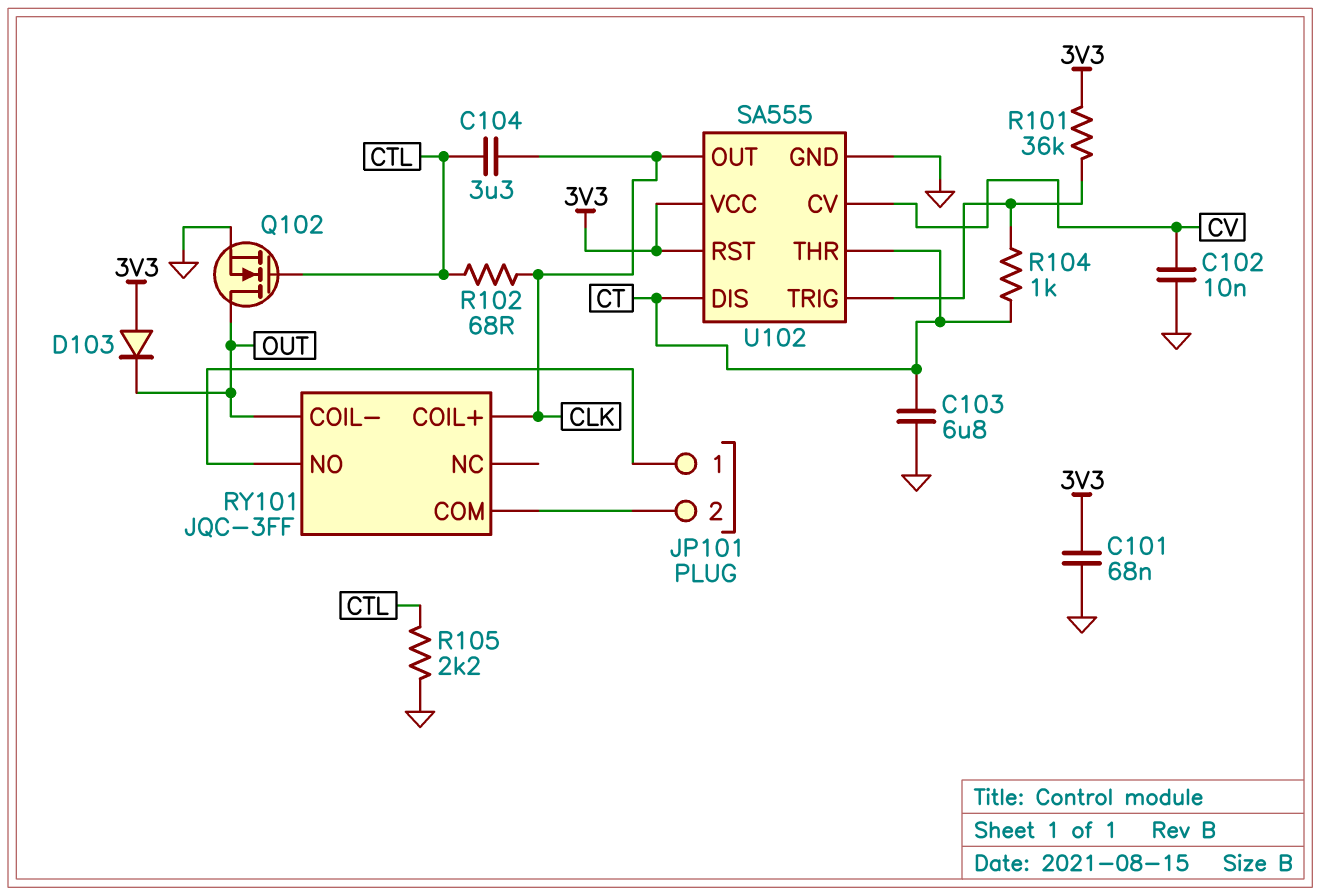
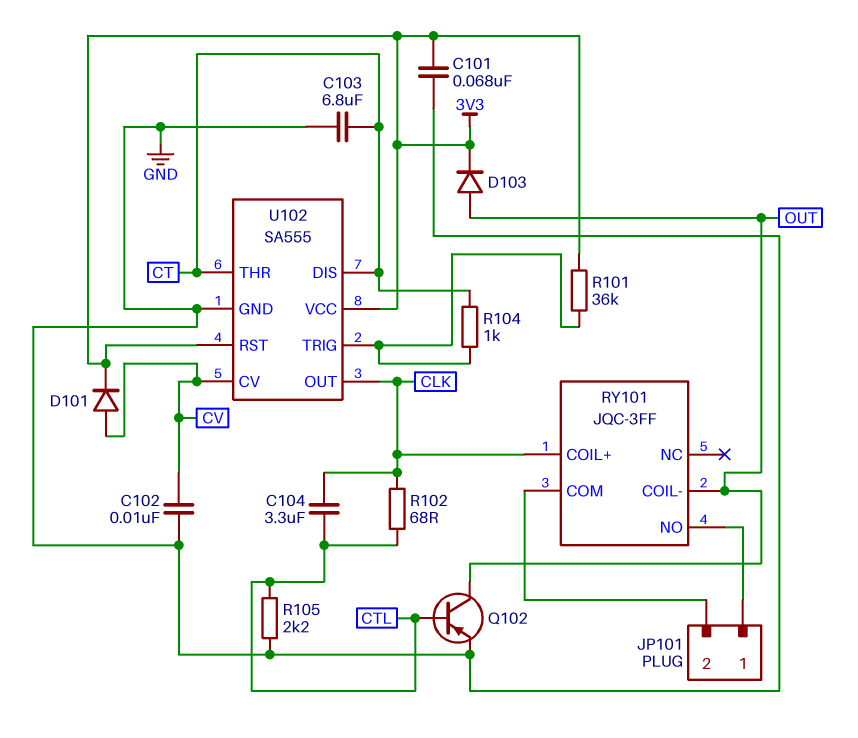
D101: none -> diode (A CV, K 3V3)
D103: diode (A 3V3, K OUT) -> diode (A OUT, K 3V3)
Q102: NMOS (G CTL, D OUT, S GND) -> PNP (B CTL, C OUT, E GND)

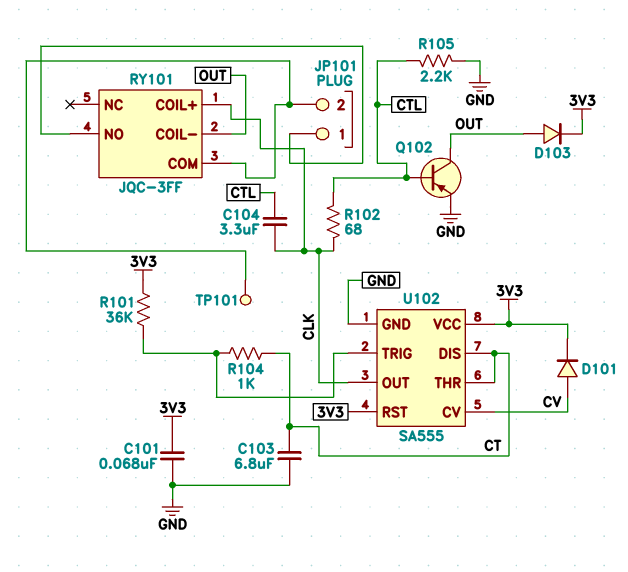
C102: 10nF (CV, GND) -> none
TP101: none -> test point (JP101/2)

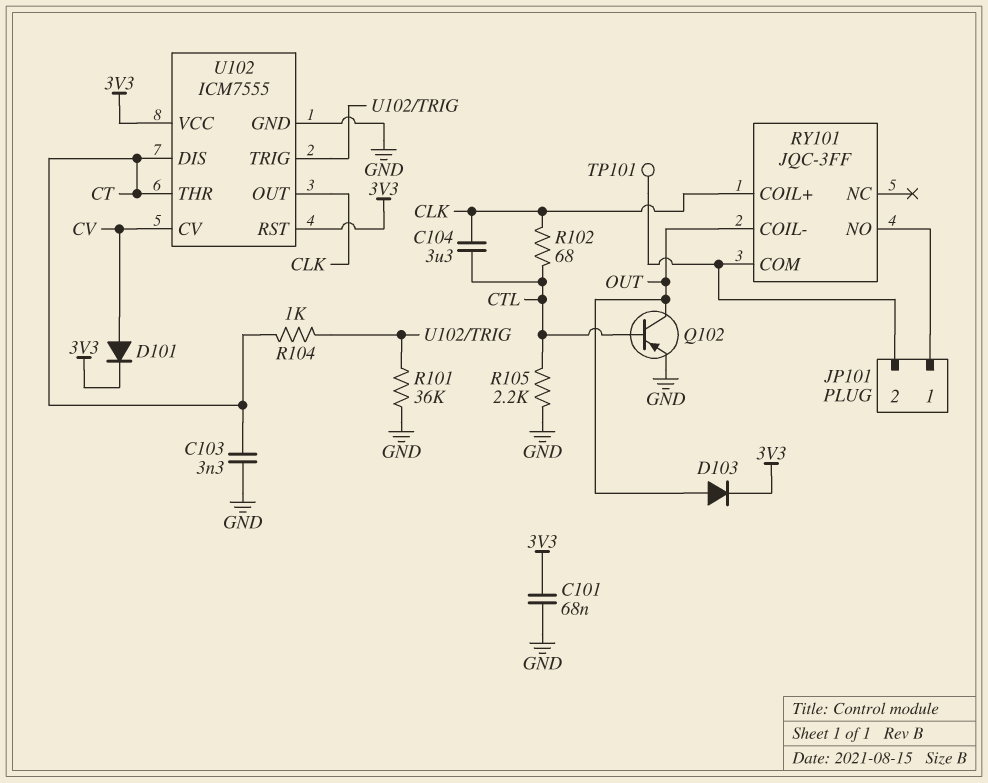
C103: 6.8uF (CT, GND) -> 3.3nF (CT, GND)
R101: 36k (3V3, U102/TRIG) -> 36k (GND, U102/TRIG)
U102: SA555 -> ICM7555

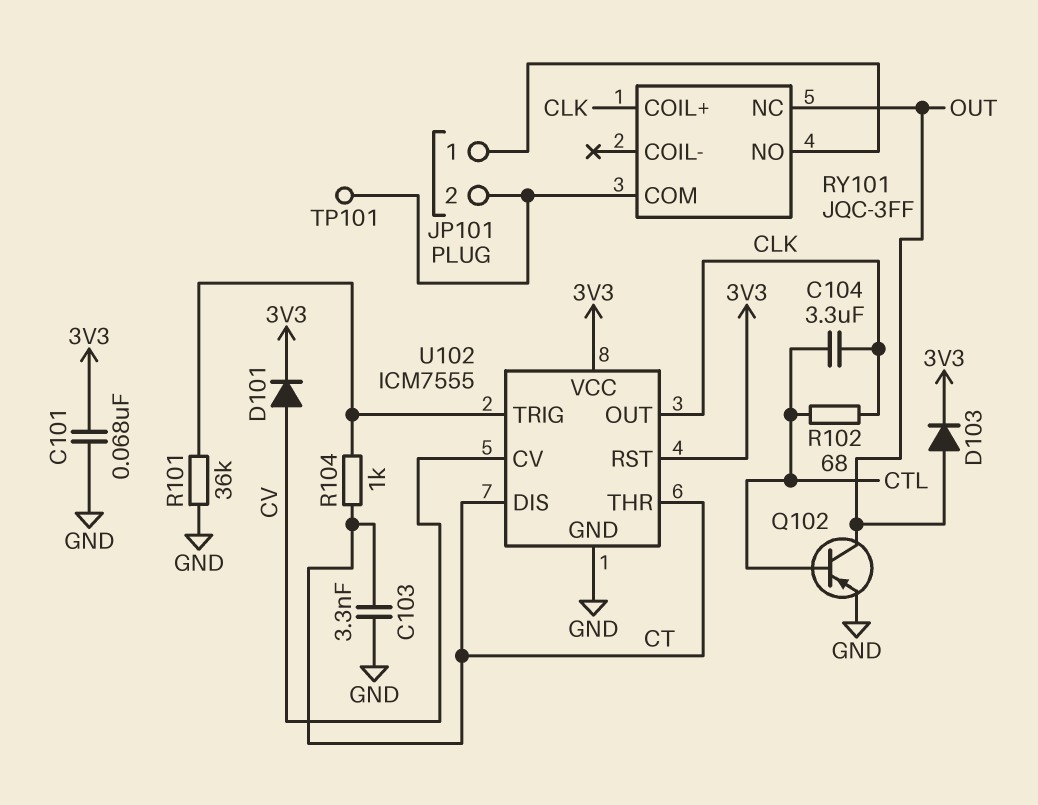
R105: 2.2k (CTL, GND) -> none
RY101 pin COIL-: OUT -> none
RY101 pin NC: none -> OUT

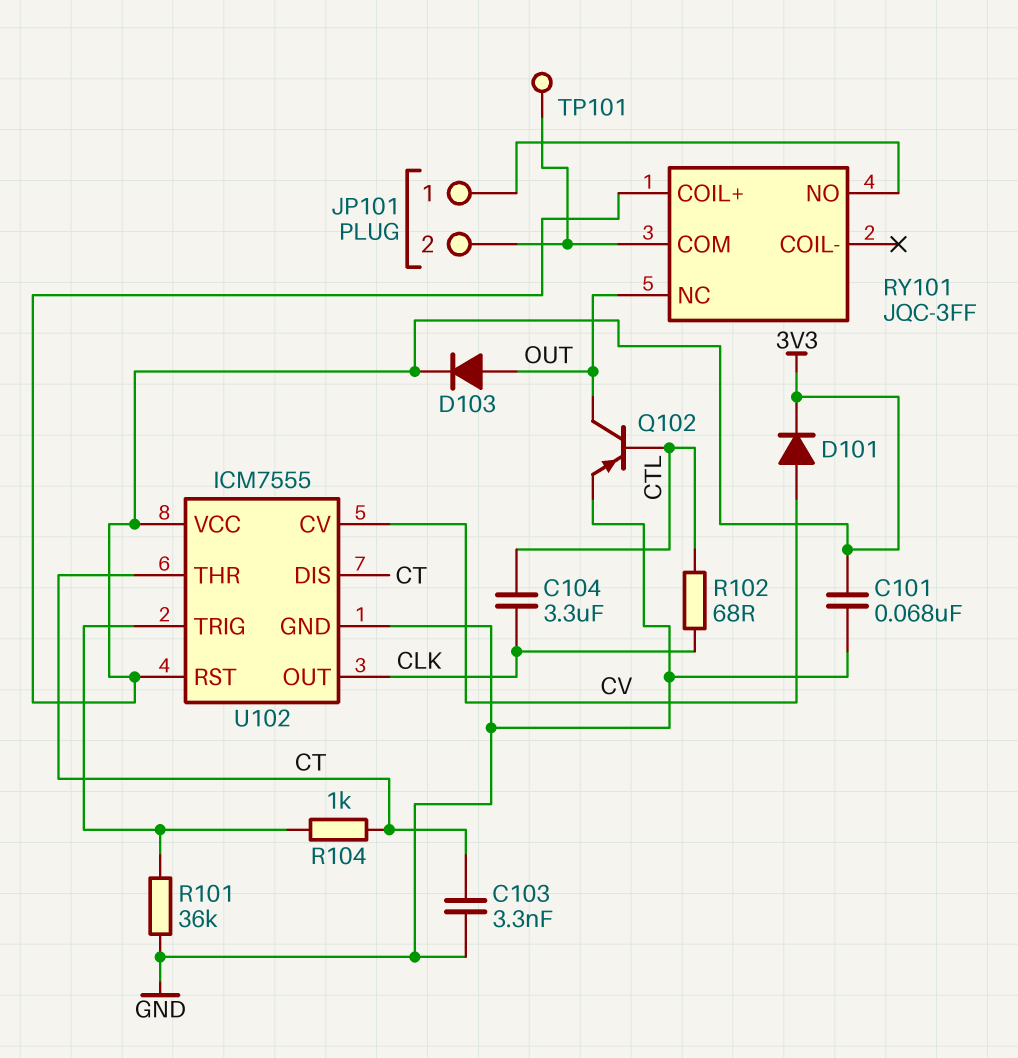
RY101 pin COIL+: CLK -> 3V3

